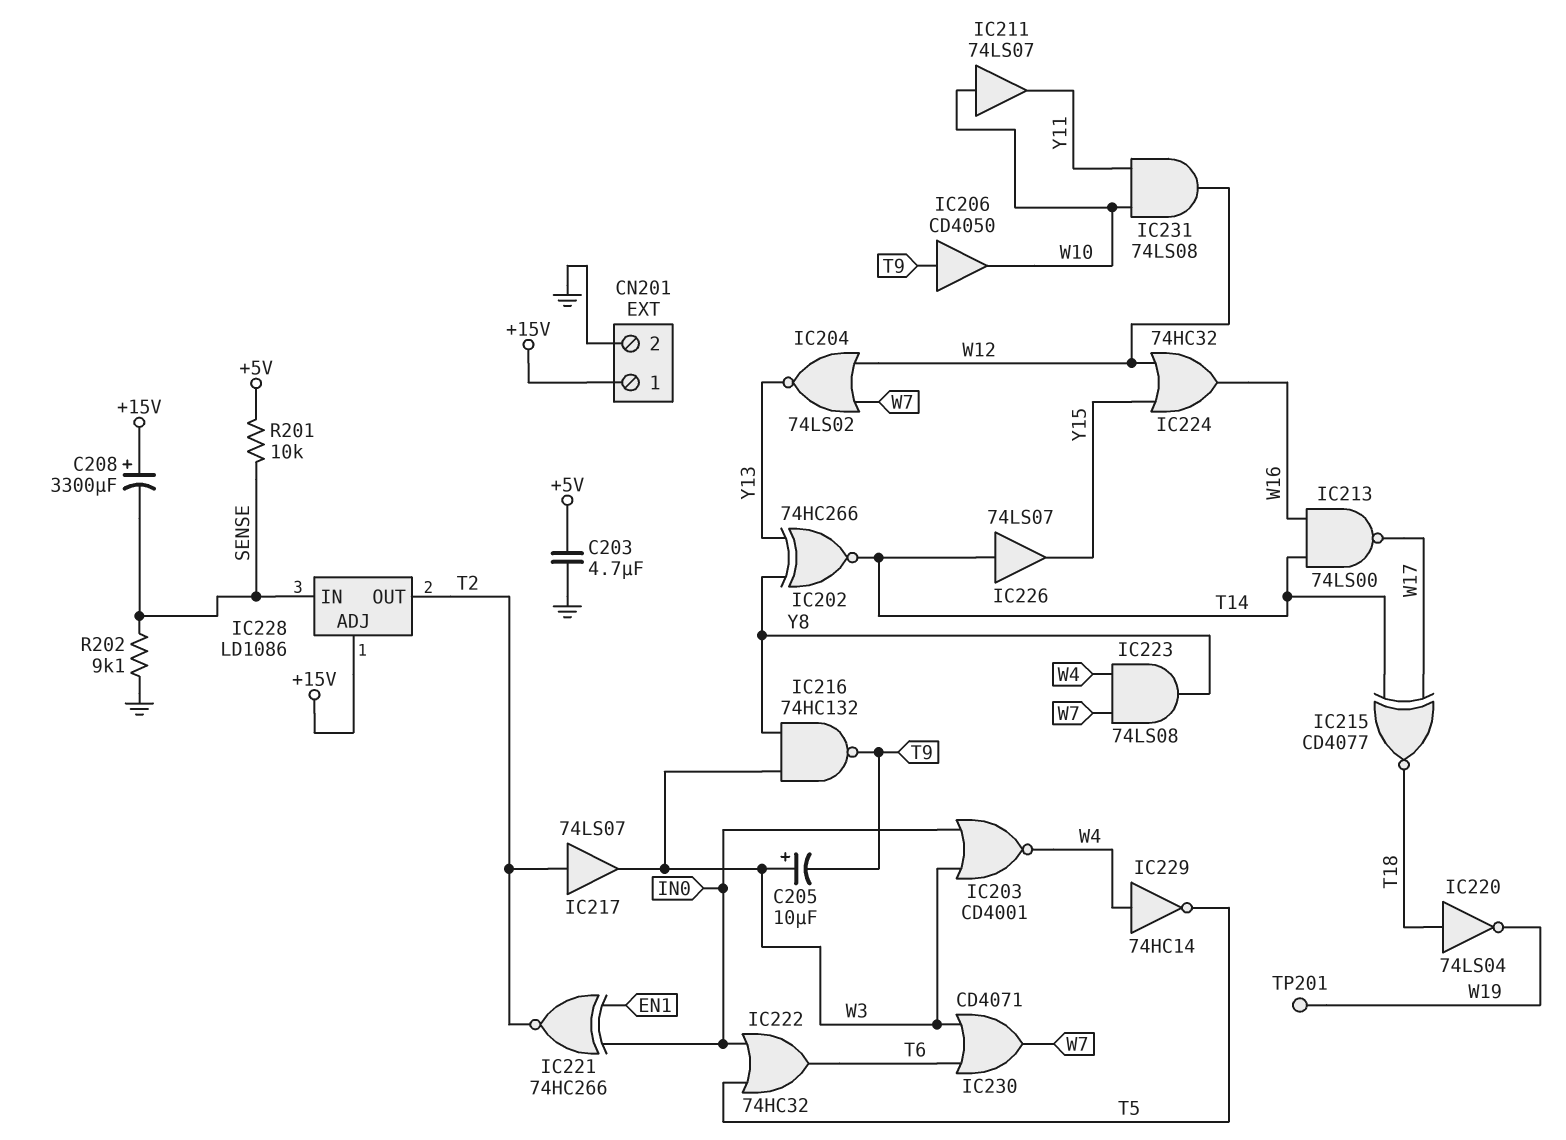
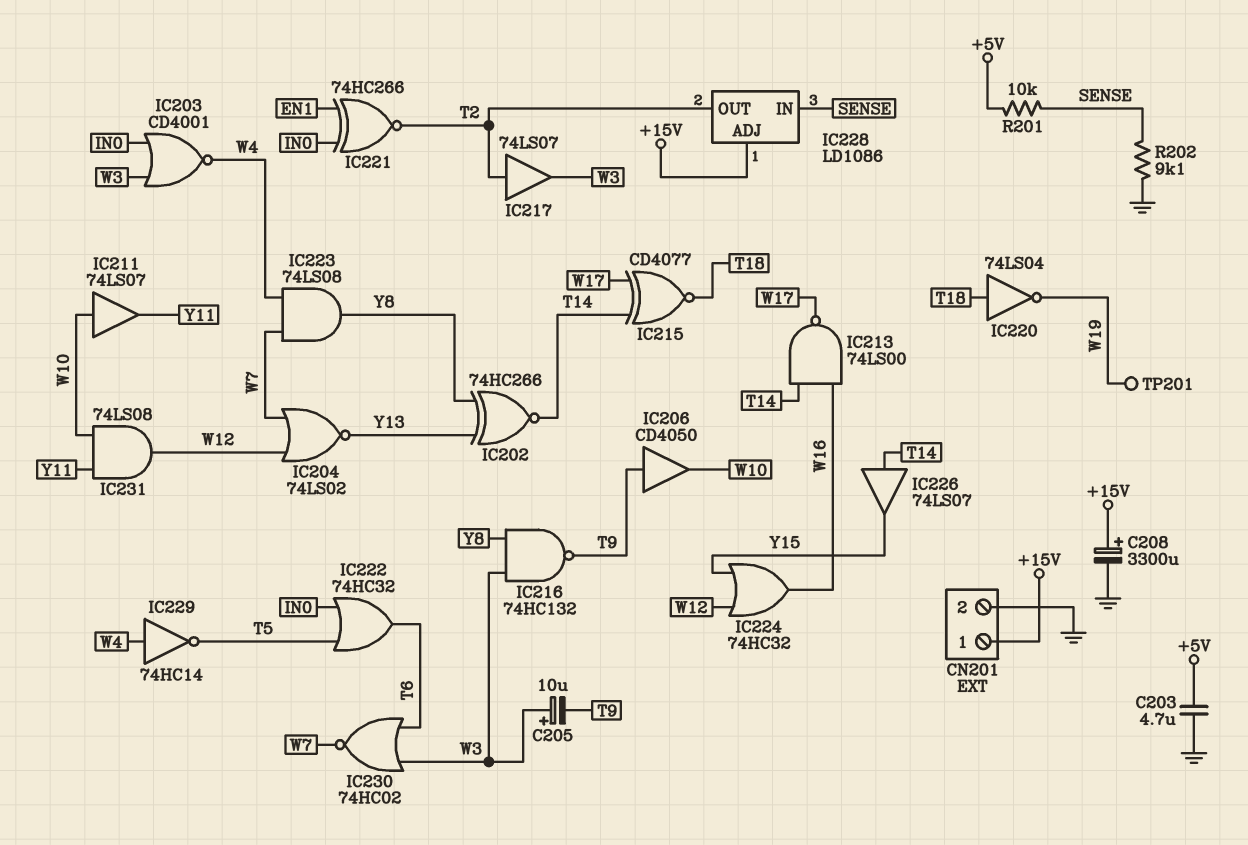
C208: 3300uF (plus +15V, minus SENSE) -> 3300uF (plus +15V, minus GND)
IC230: OR CD4071 (in T6, in W3, out W7) -> NOR 74HC02 (in T6, in W3, out W7)

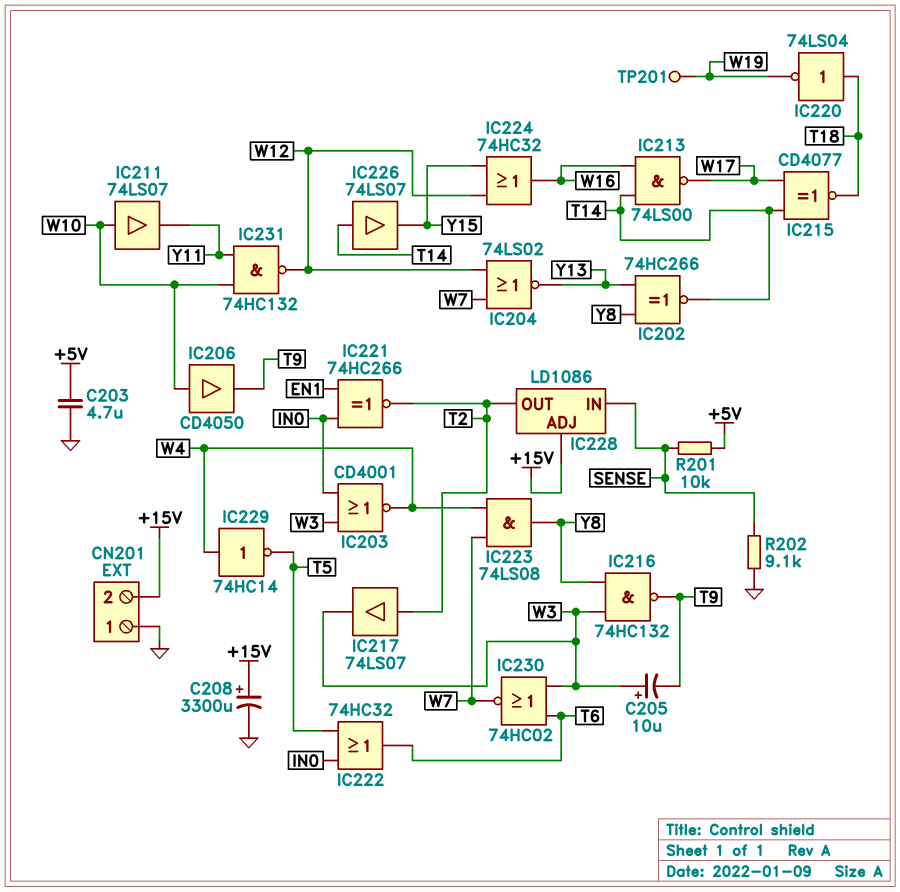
CN201 pin 1: +15V -> GND
CN201 pin 2: GND -> +15V
IC206: buffer CD4050 (in T9, out W10) -> buffer CD4050 (in W10, out T9)
IC231: AND 74LS08 (in W10, in Y11, out W12) -> NAND 74HC132 (in W10, in Y11, out W12)

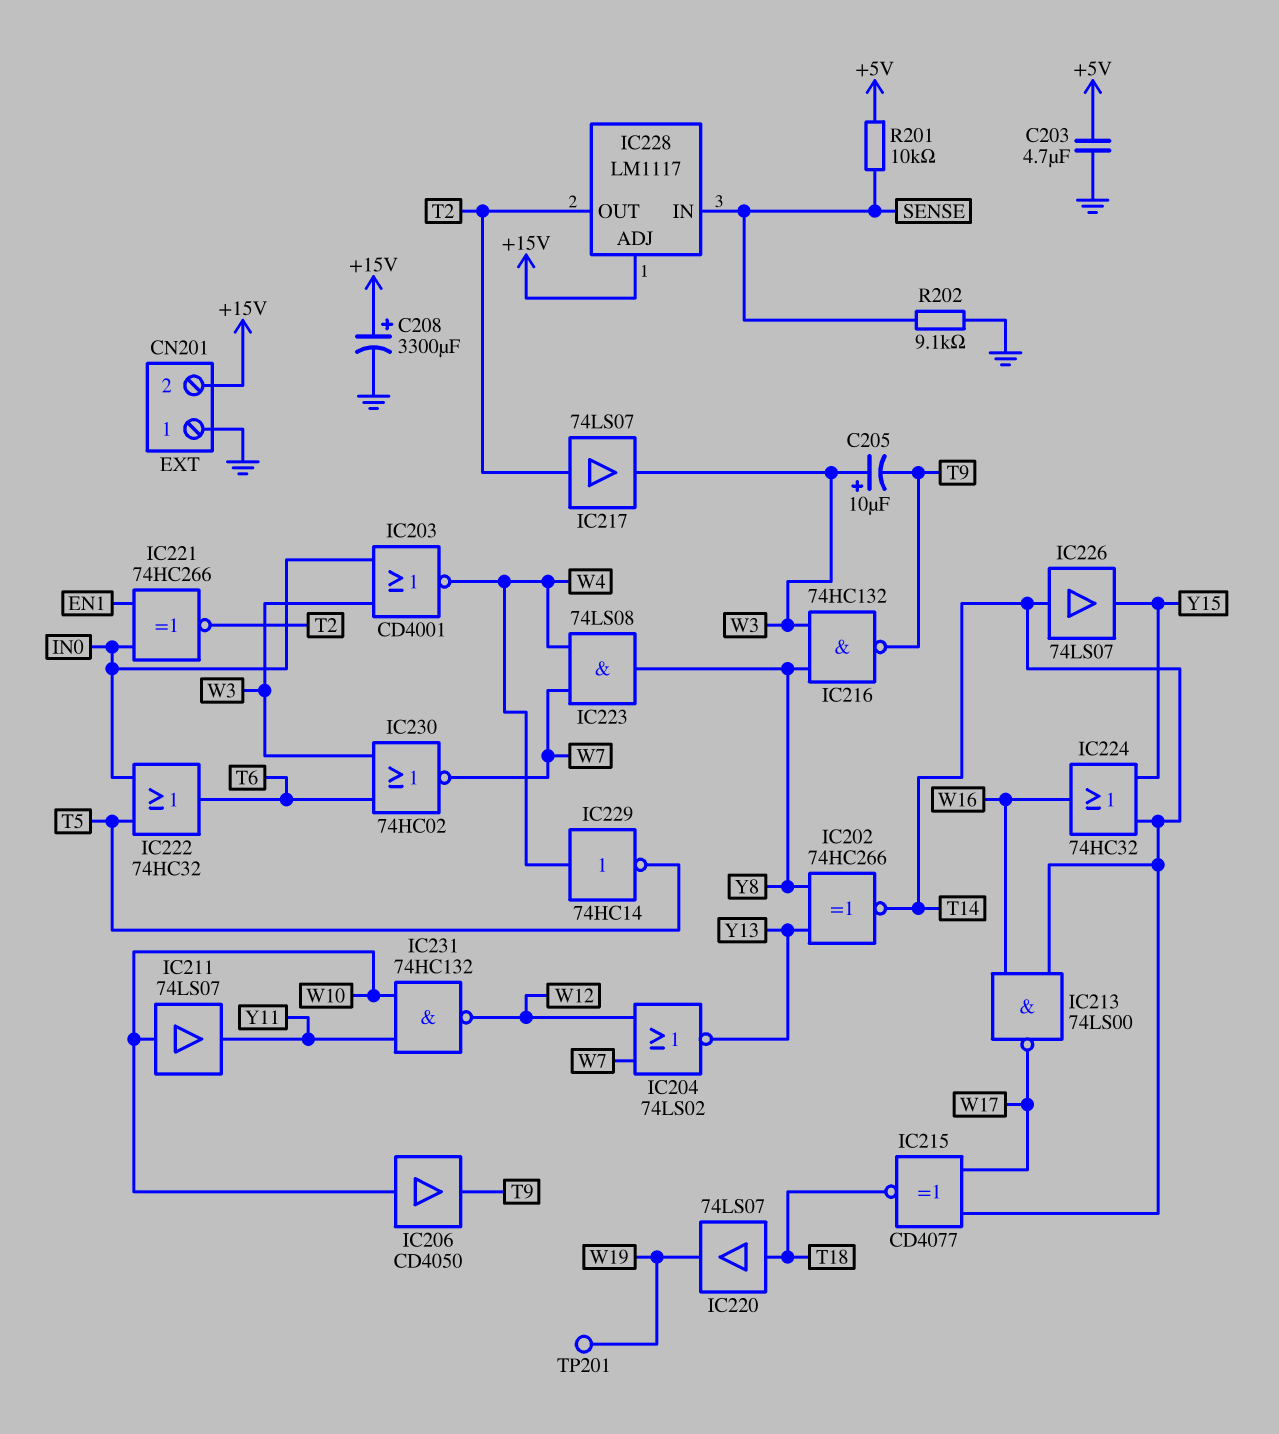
IC220: NOT 74LS04 (in T18, out W19) -> buffer 74LS07 (in T18, out W19)
IC224: OR 74HC32 (in W12, in Y15, out W16) -> OR 74HC32 (in T14, in Y15, out W16)
IC228: LD1086 -> LM1117

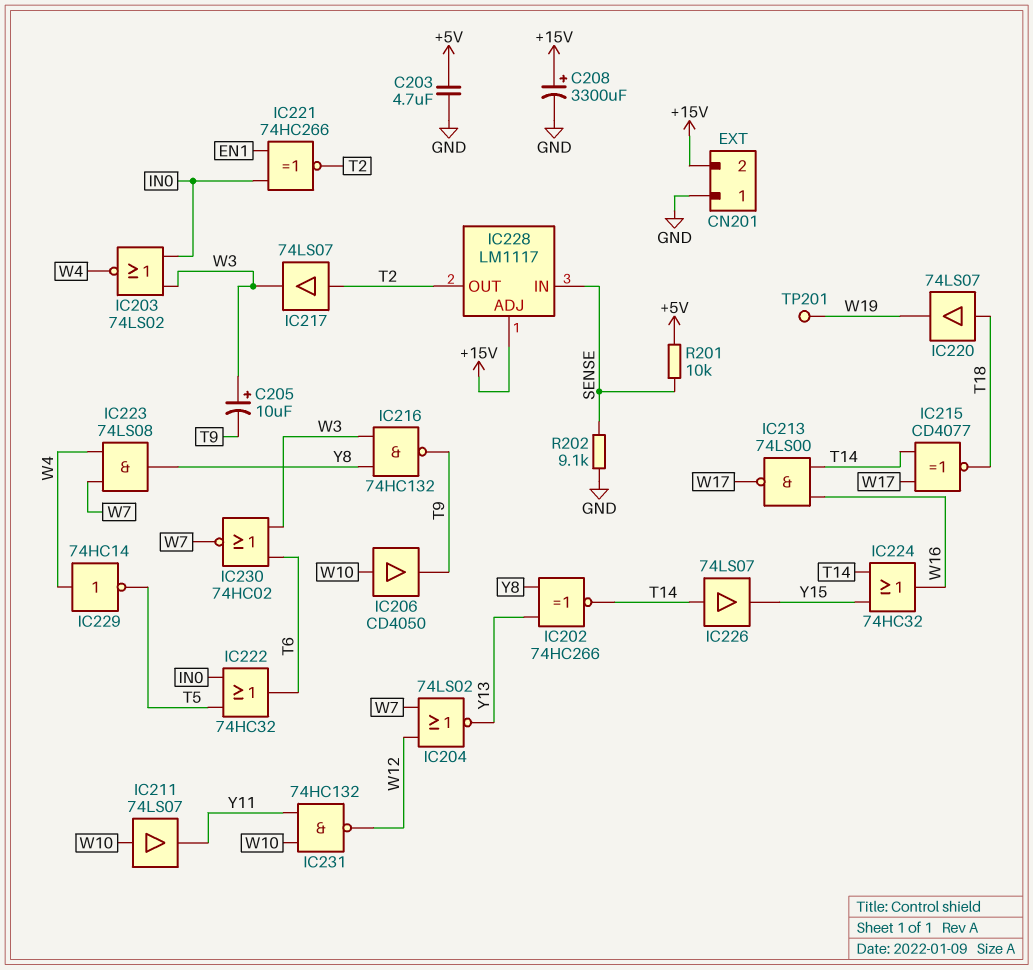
IC203: NOR CD4001 (in IN0, in W3, out W4) -> NOR 74LS02 (in IN0, in W3, out W4)

